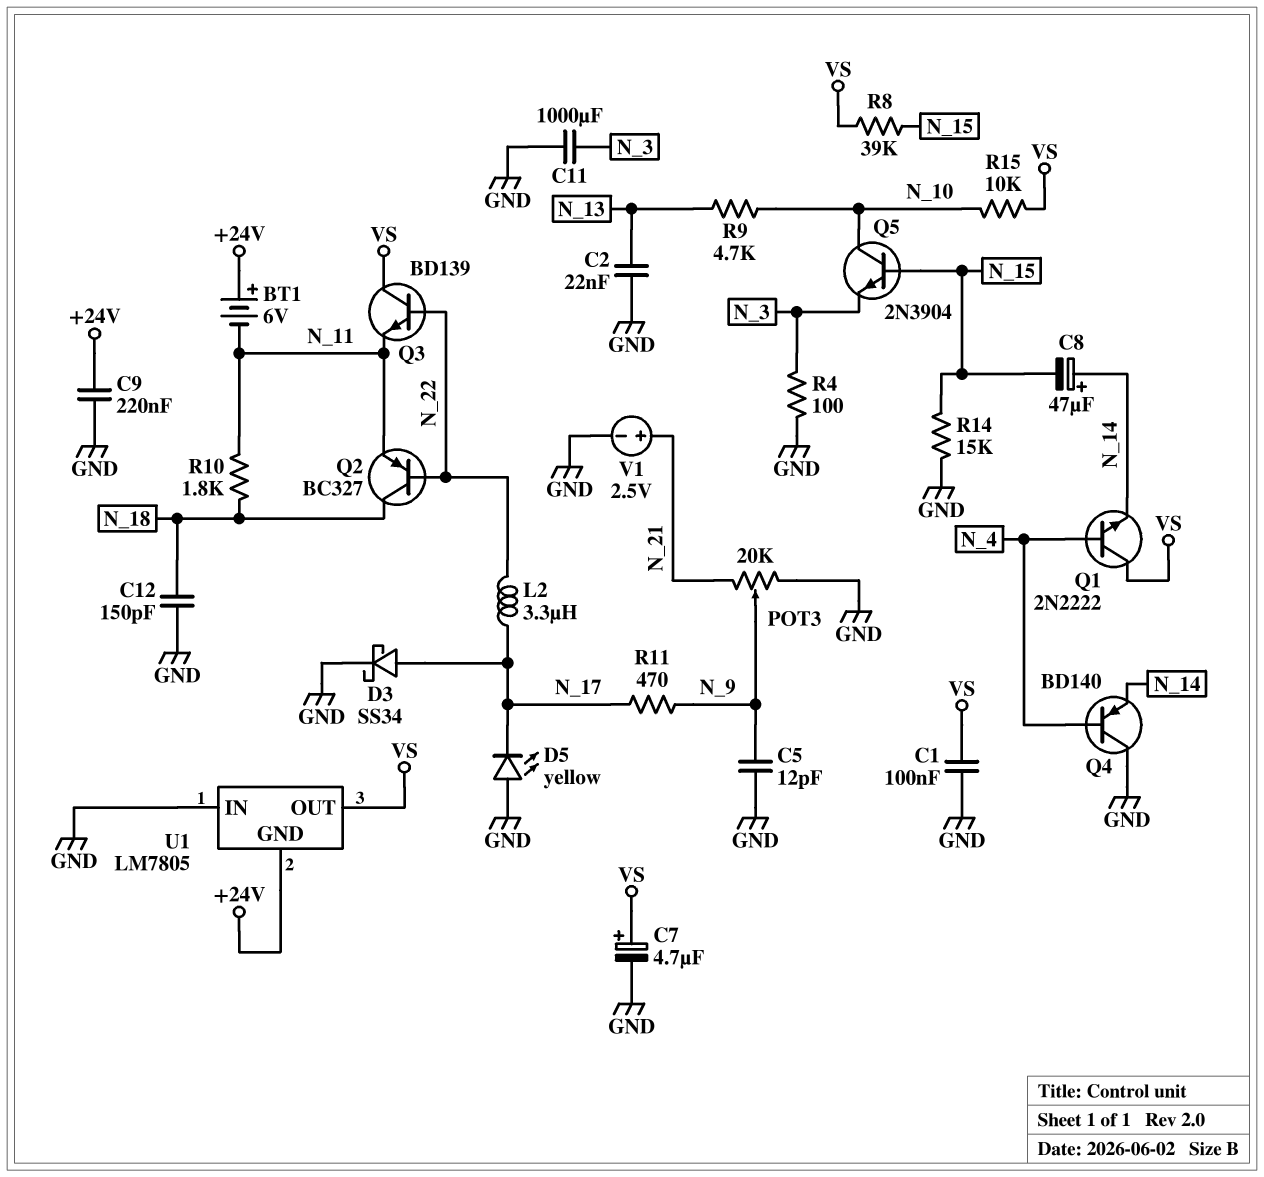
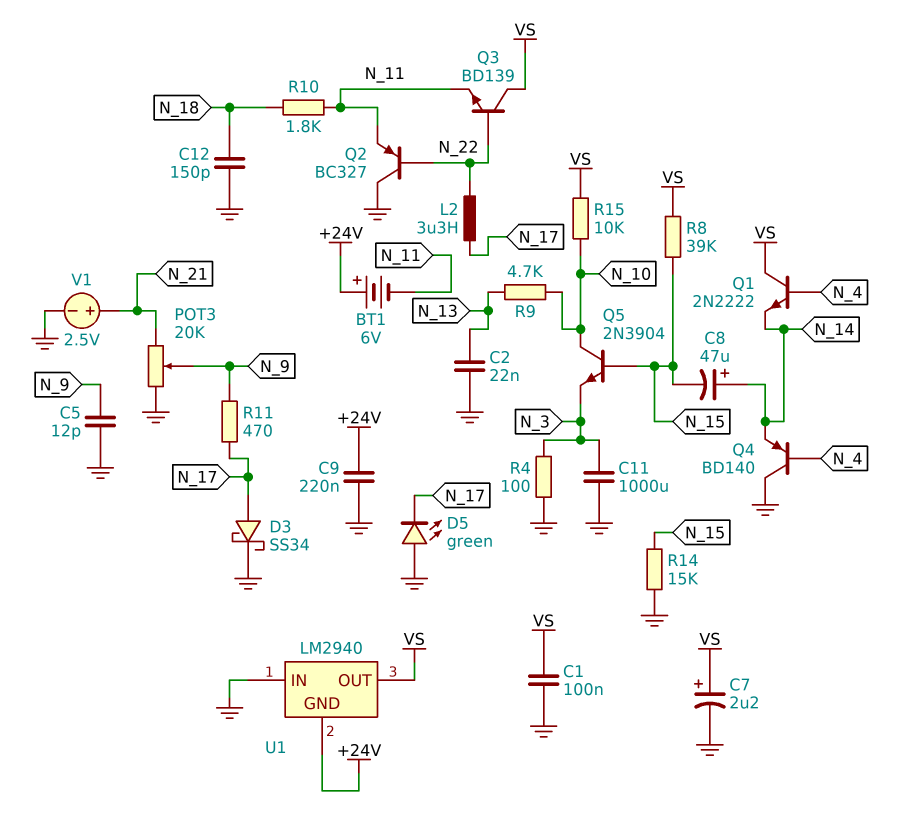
C7: 4.7uF (plus VS, minus GND) -> 2.2uF (plus VS, minus GND)
D5: LED yellow (A GND, K N_17) -> LED green (A GND, K N_17)
Q2: PNP BC327 (B N_22, C N_18, E N_11) -> PNP BC327 (B N_22, C GND, E N_11)
U1: LM7805 -> LM2940

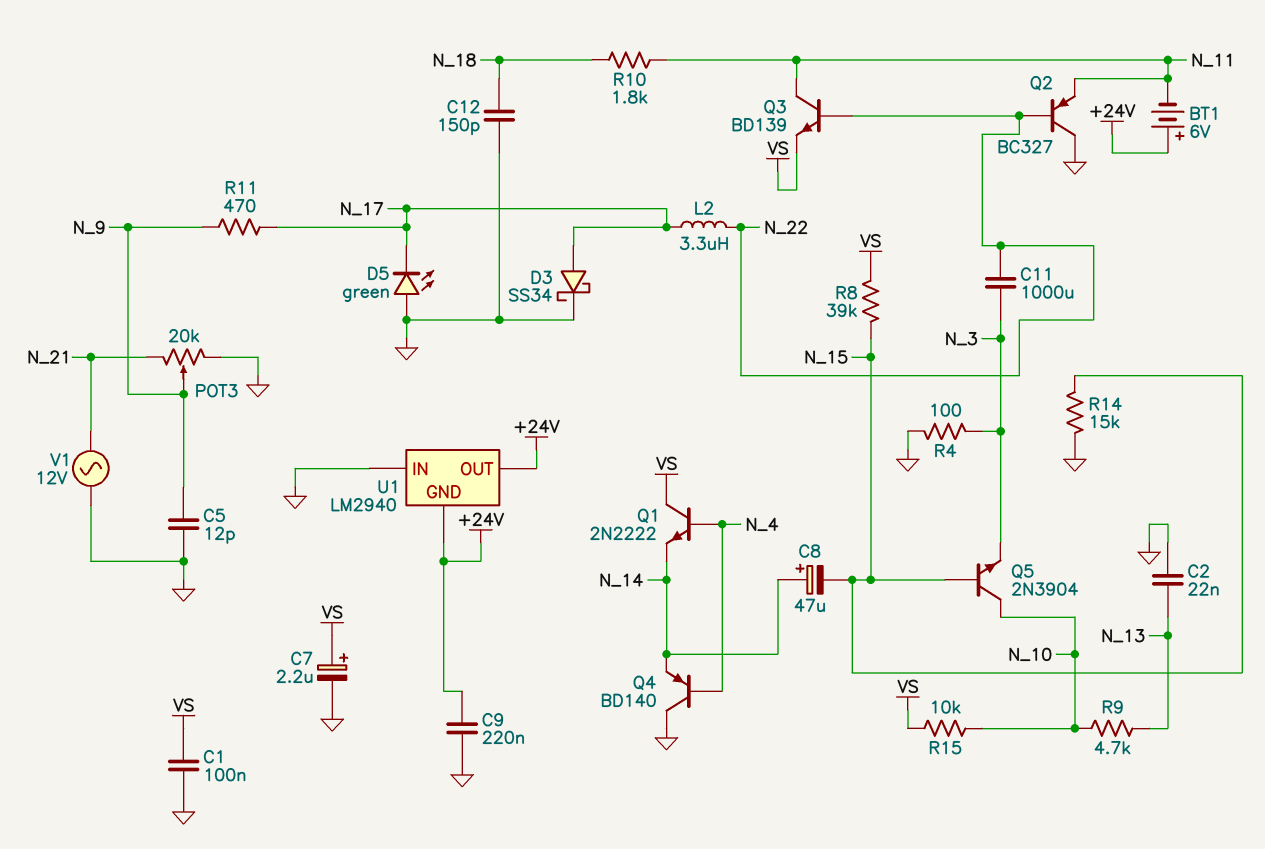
C11: 1000uF (GND, N_3) -> 1000uF (N_3, N_22)
Q3: NPN BD139 (B N_22, C VS, E N_11) -> NPN BD139 (B N_22, C N_11, E VS)
U1 pin OUT: VS -> +24V
V1: 2.5V (plus N_21, minus GND) -> AC 12V (GND, N_21)

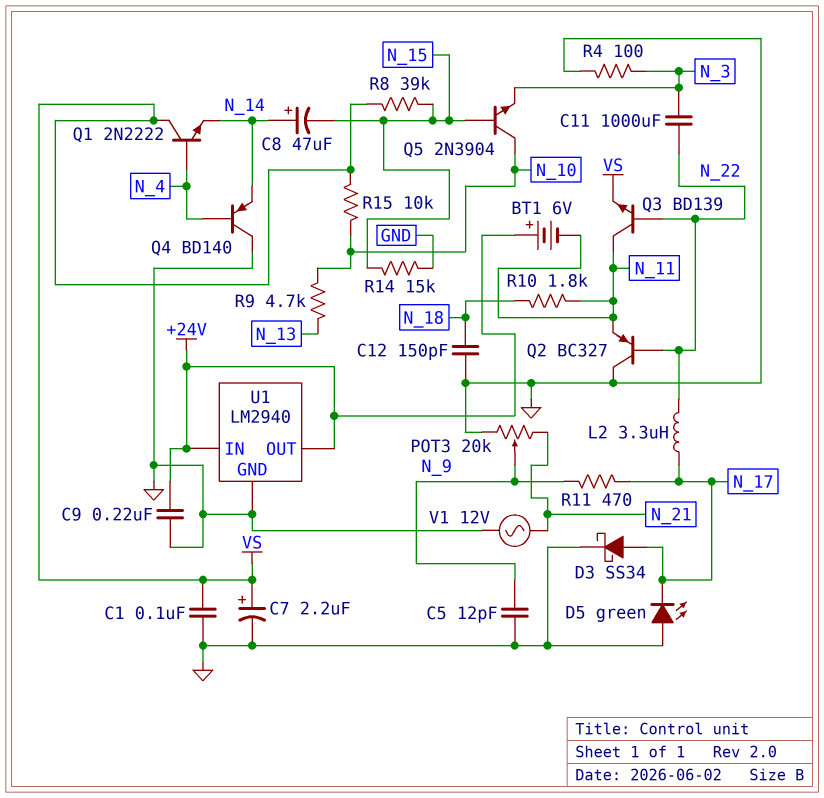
C2: 22nF (GND, N_13) -> none
U1 pin GND: +24V -> GND
U1 pin IN: GND -> +24V

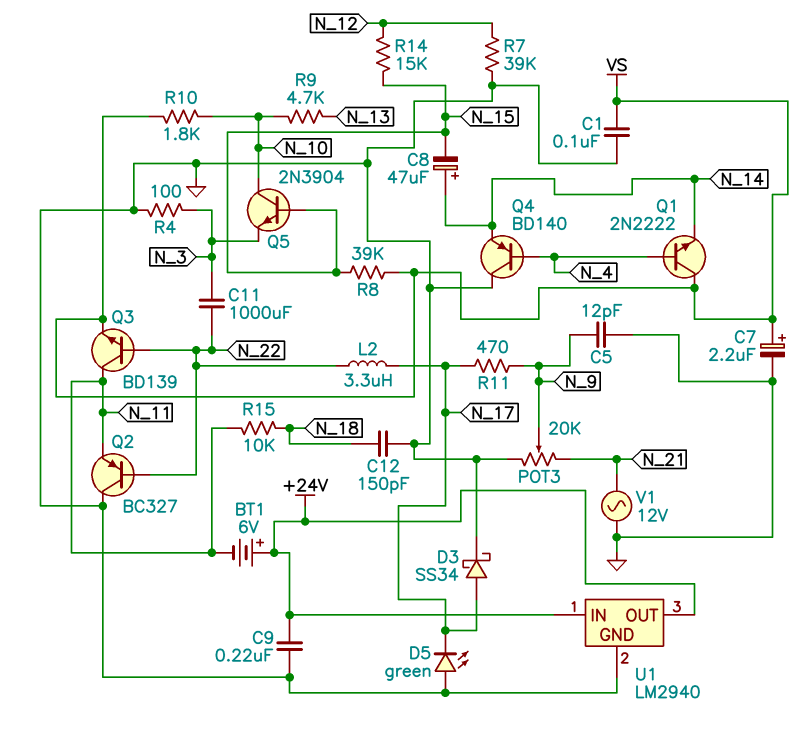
R7: none -> 39k (GND, N_12)
R10: 1.8k (N_11, N_18) -> 1.8k (N_10, VS)
R14: 15k (GND, N_15) -> 15k (N_12, N_15)
R15: 10k (N_10, VS) -> 10k (N_11, N_18)

